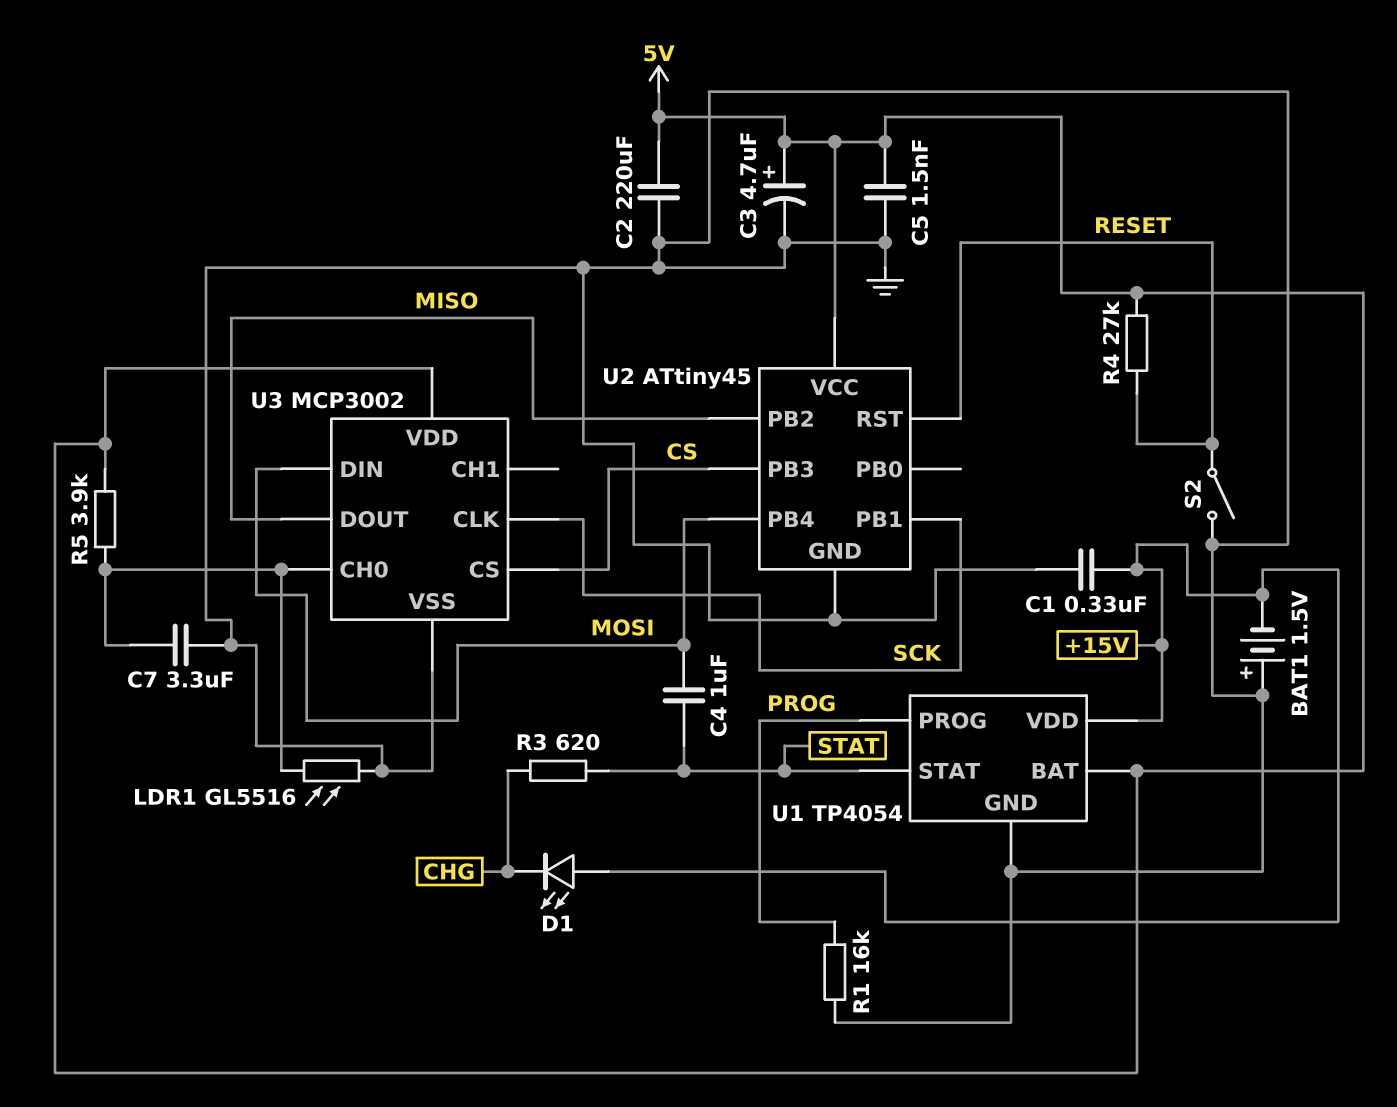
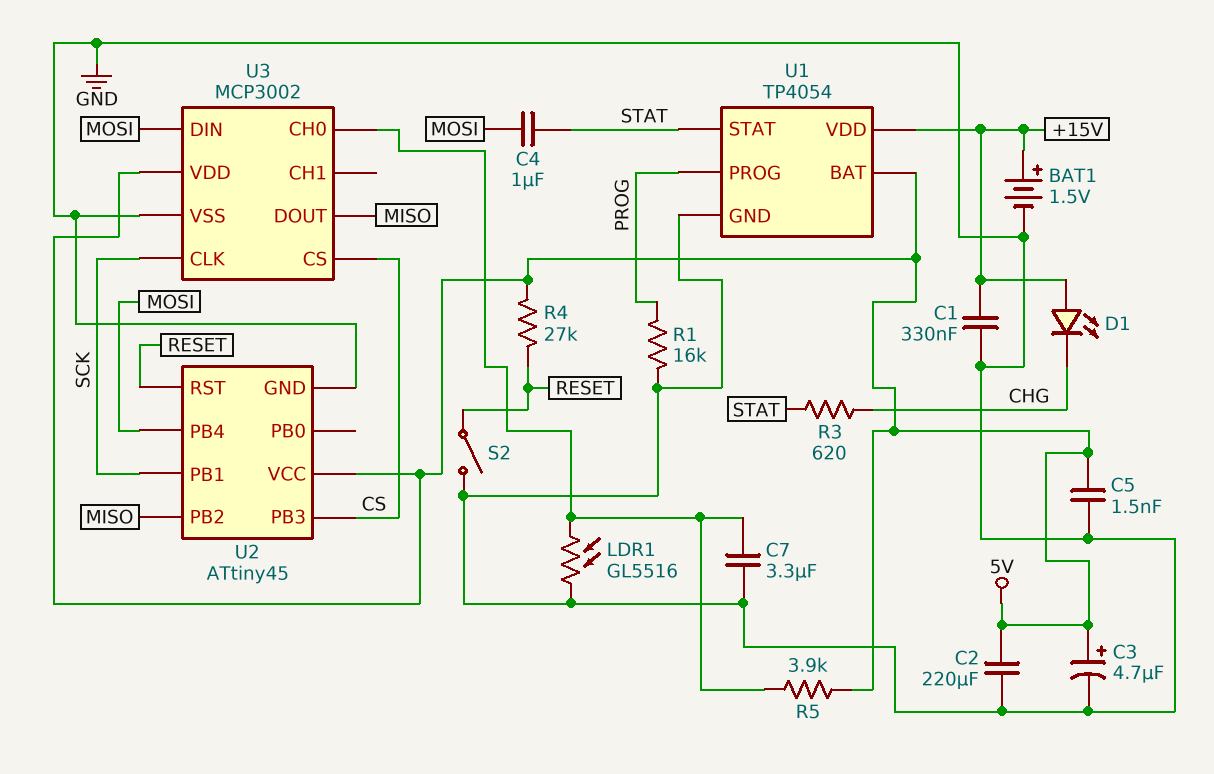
BAT1: 1.5V (plus GND, minus +15V) -> 1.5V (plus +15V, minus GND)

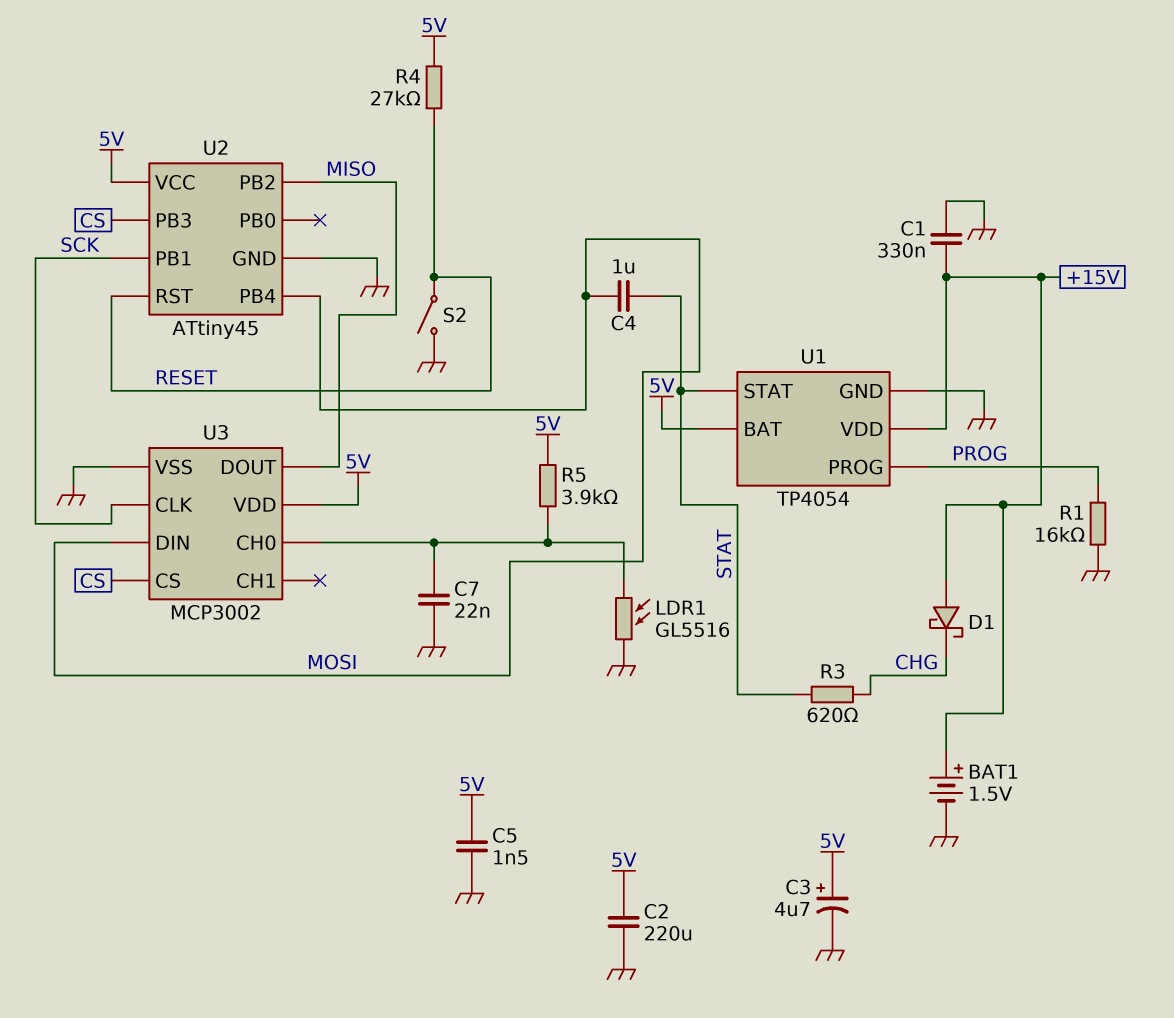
C7: 3.3uF (GND, U3/CH0) -> 22nF (GND, U3/CH0)
D1: LED (A +15V, K CHG) -> schottky (A +15V, K CHG)

